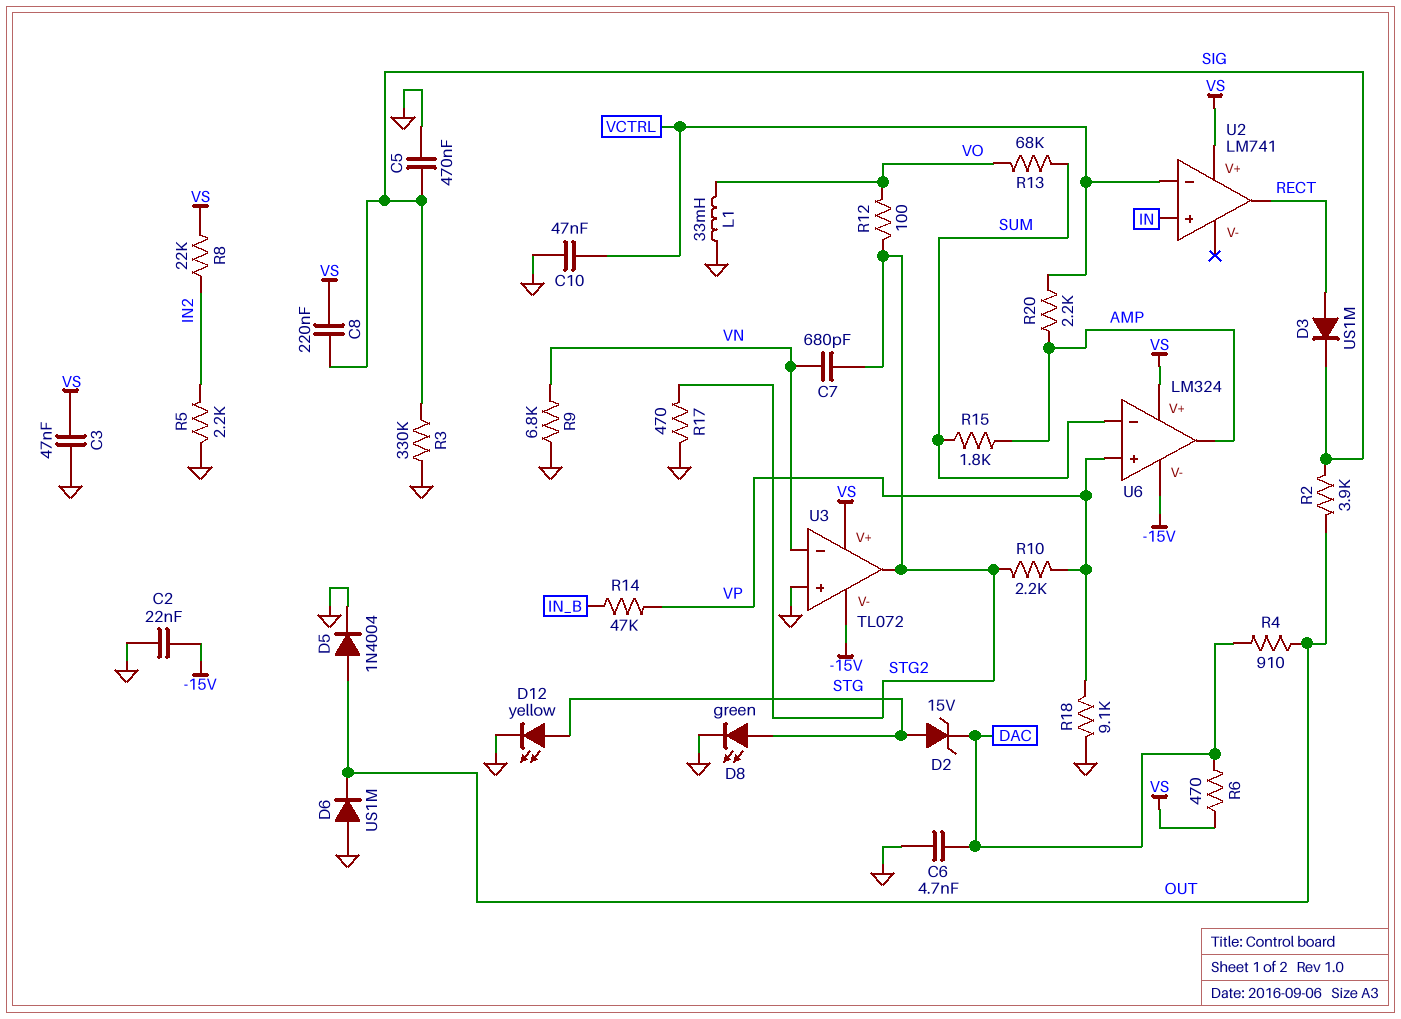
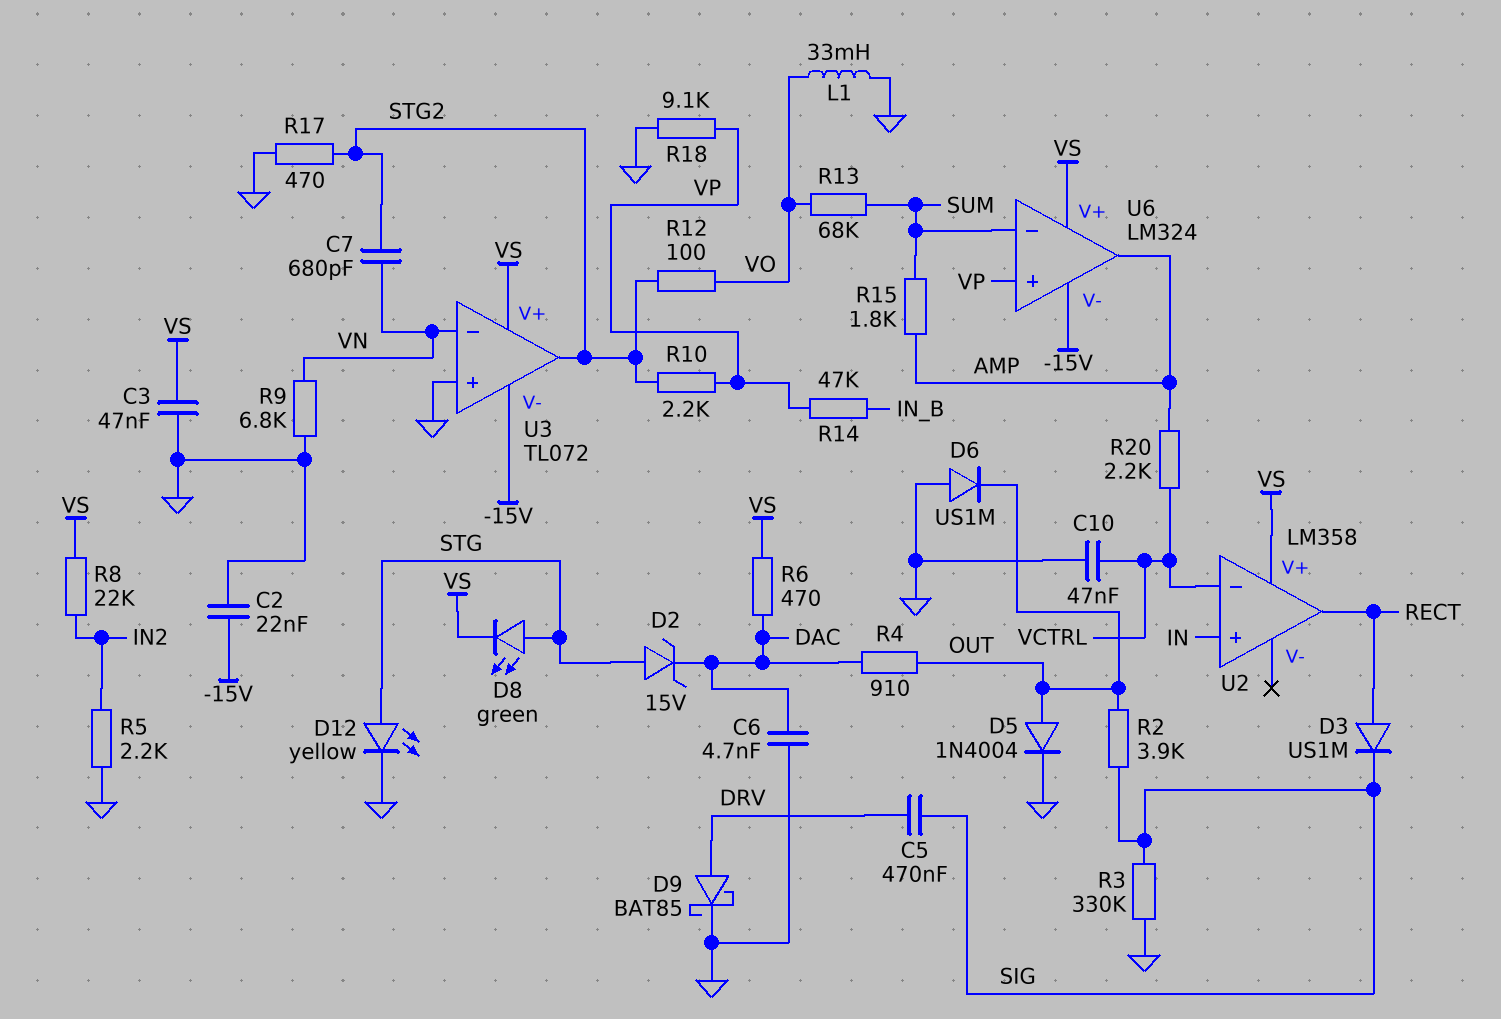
C5: 470nF (GND, SIG) -> 470nF (DRV, SIG)
C8: 220nF (SIG, VS) -> none
D8: LED green (A STG, K GND) -> LED green (A STG, K VS)
D9: none -> schottky BAT85 (A DRV, K GND)
U2: LM741 -> LM358

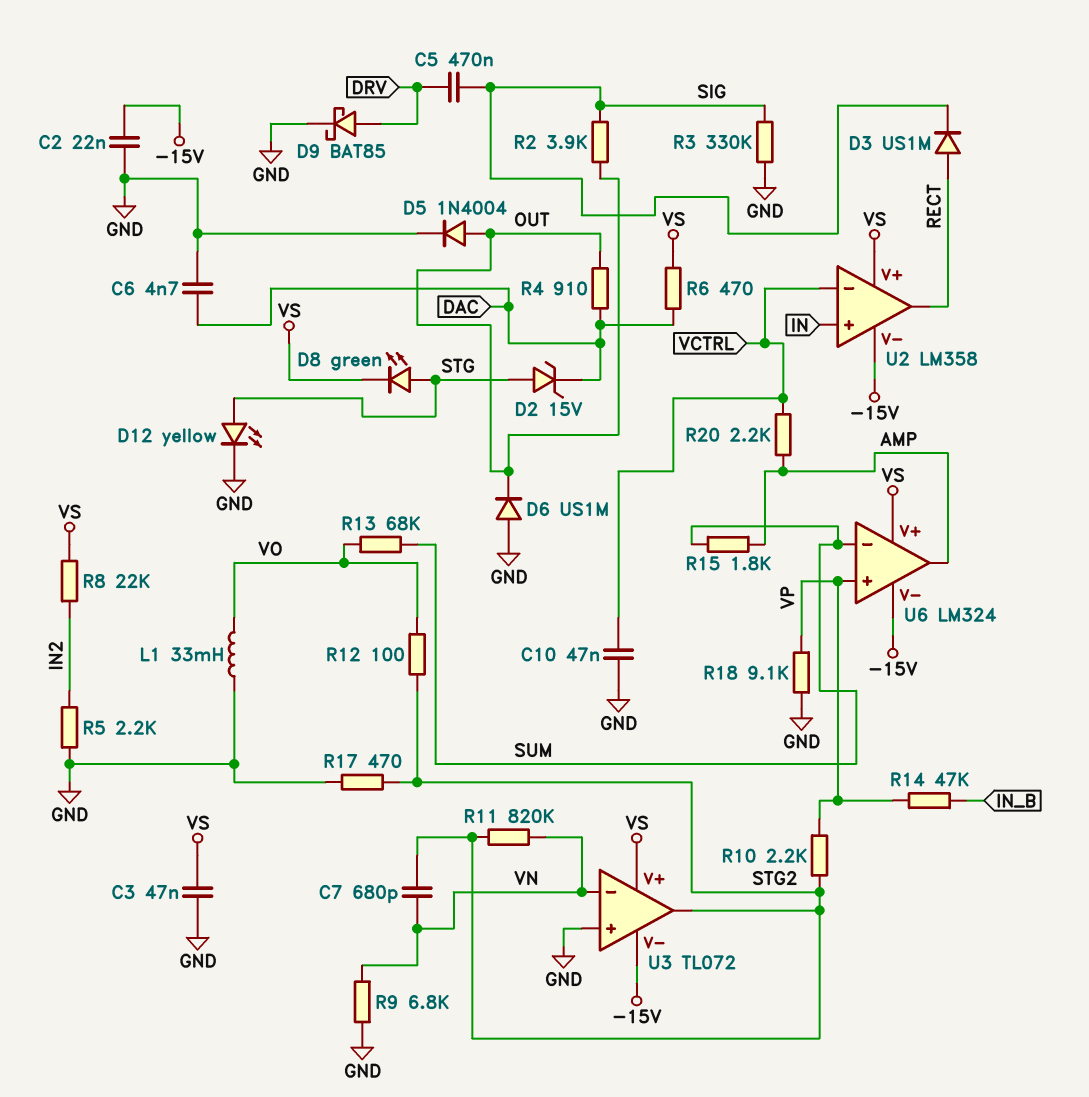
R11: none -> 820k (STG2, VN)
U2 pin V-: none -> -15V

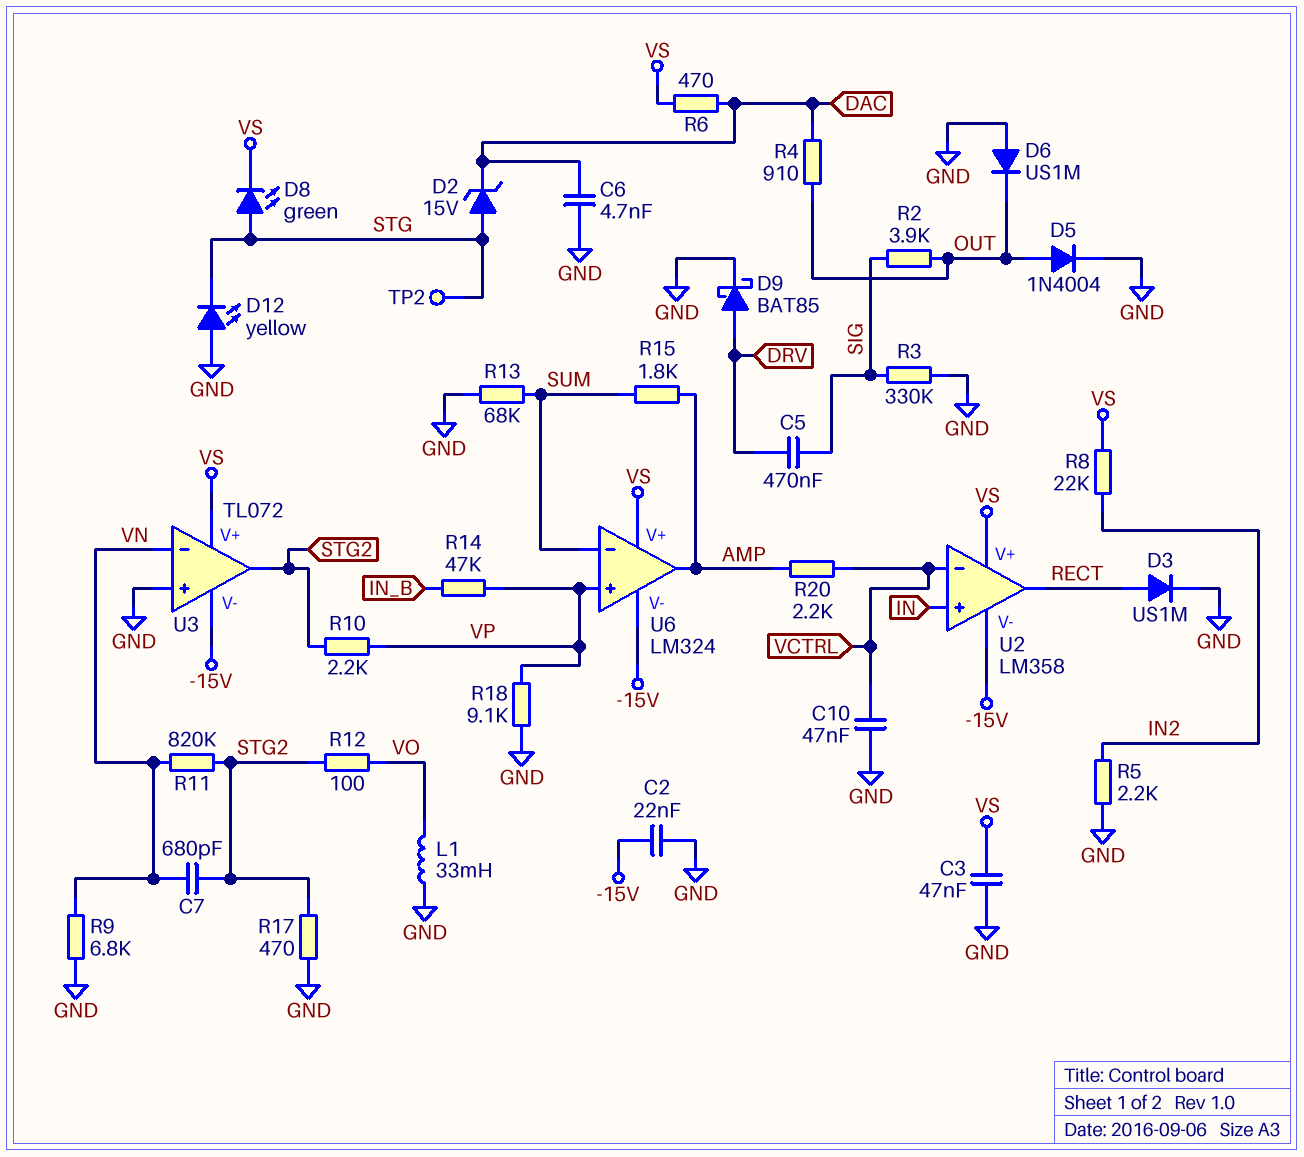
D3: diode US1M (A RECT, K SIG) -> diode US1M (A RECT, K GND)
D12: LED yellow (A STG, K GND) -> LED yellow (A GND, K STG)
R13: 68k (SUM, VO) -> 68k (GND, SUM)
TP2: none -> test point (STG)

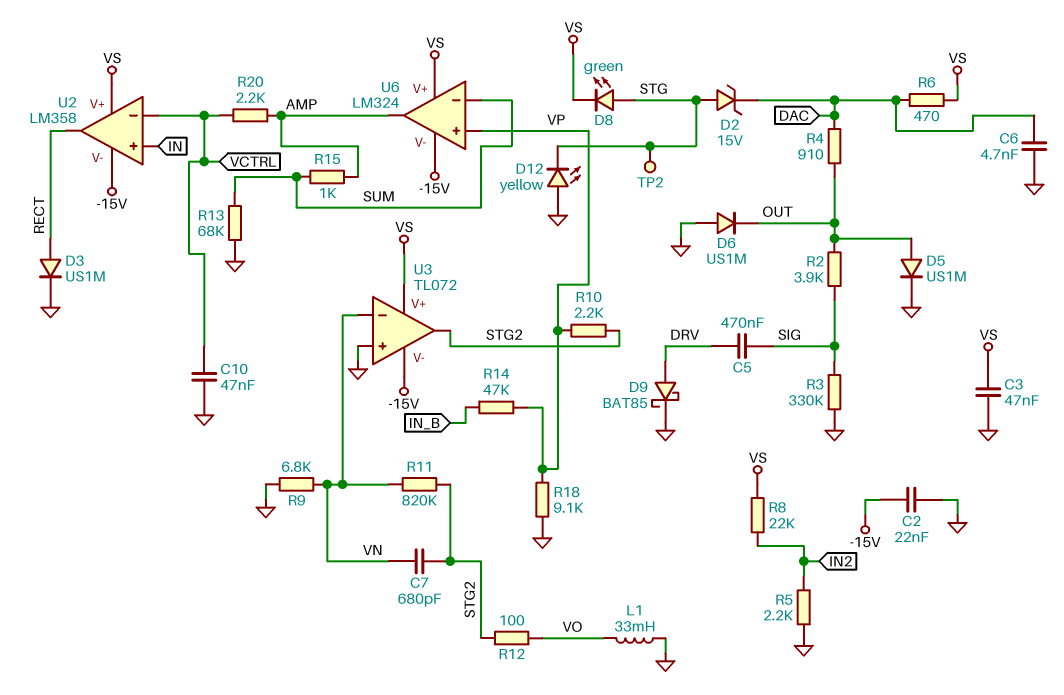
D5: diode 1N4004 (A OUT, K GND) -> diode US1M (A OUT, K GND)
R15: 1.8k (AMP, SUM) -> 1k (AMP, SUM)
R17: 470 (GND, STG2) -> none

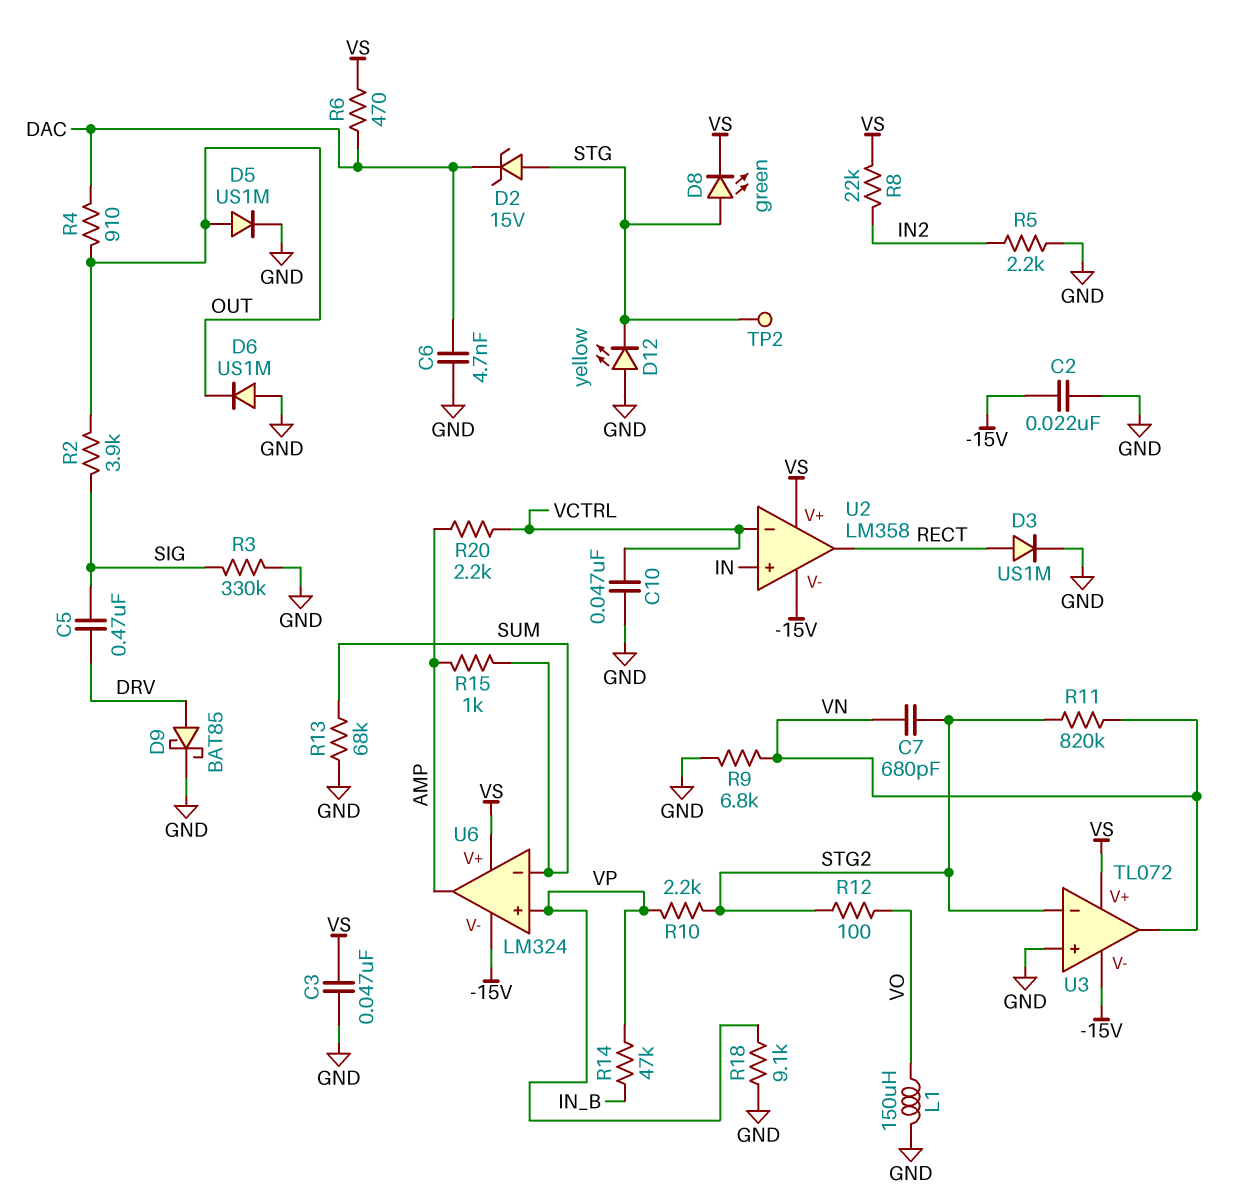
L1: 33mH (GND, VO) -> 150uH (GND, VO)
U3 pin in-: VN -> STG2
U3 pin out: STG2 -> VN

